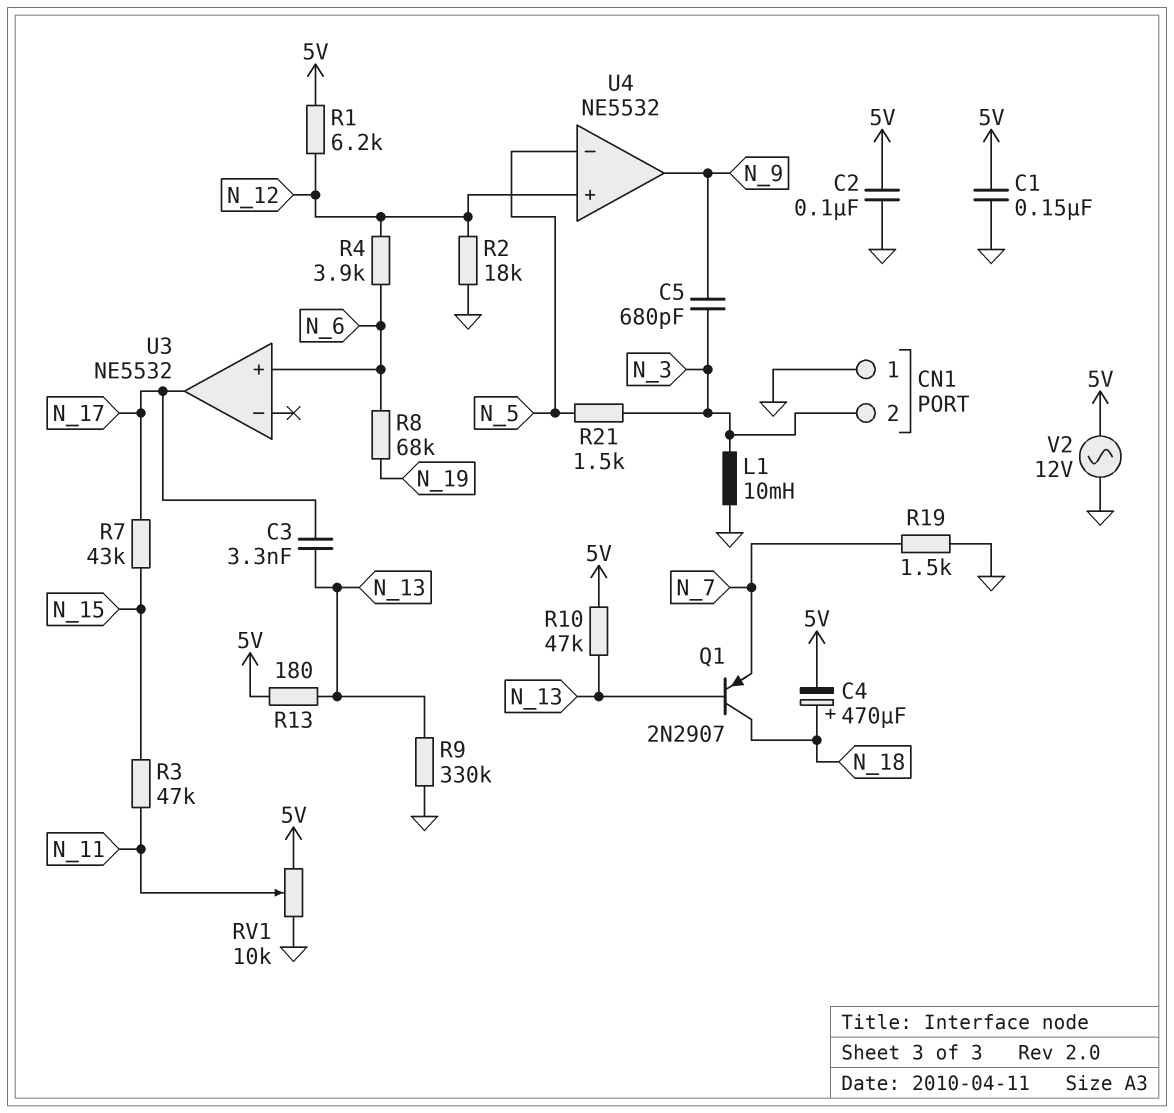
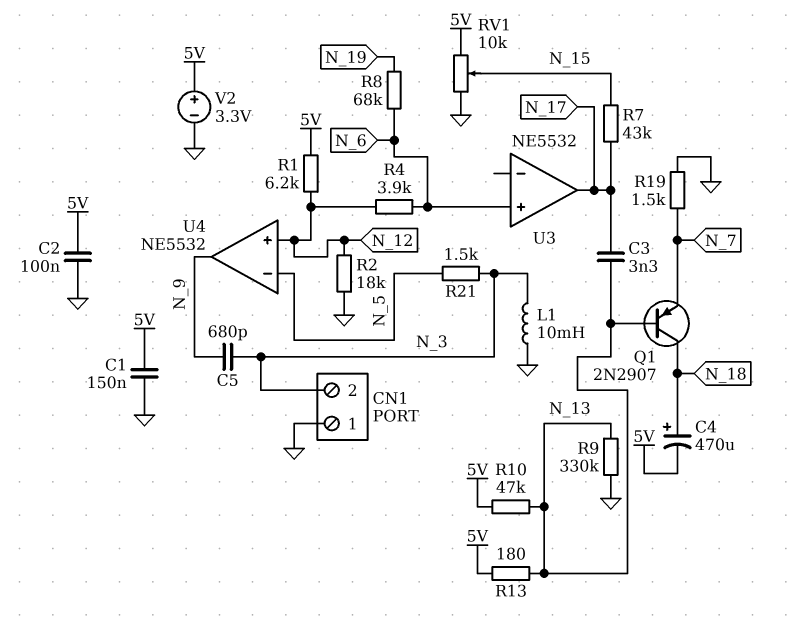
R3: 47k (N_11, N_15) -> none
RV1: 10k (5V, GND, wiper N_11) -> 10k (5V, GND, wiper N_15)
V2: AC 12V (5V, GND) -> 3.3V (plus 5V, minus GND)

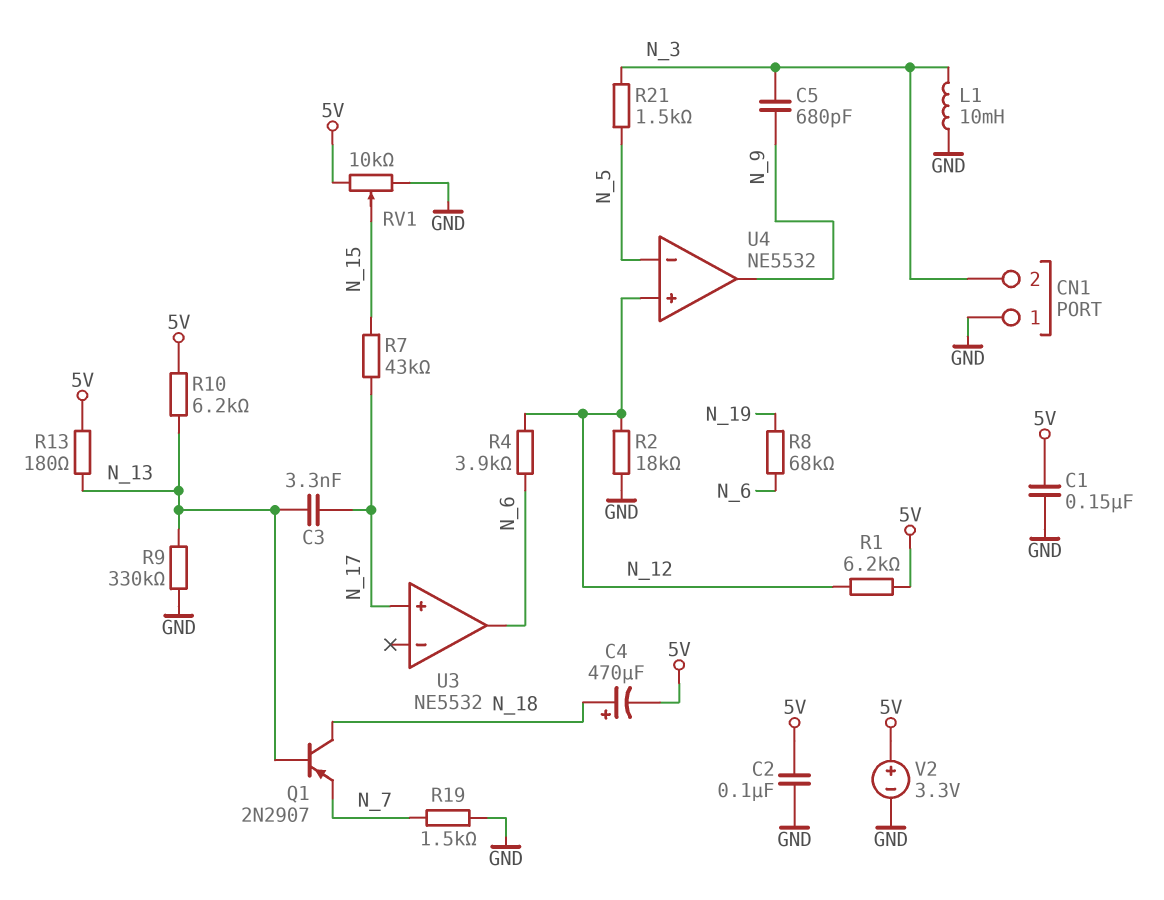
R10: 47k (5V, N_13) -> 6.2k (5V, N_13)
U3 pin in+: N_6 -> N_17
U3 pin out: N_17 -> N_6

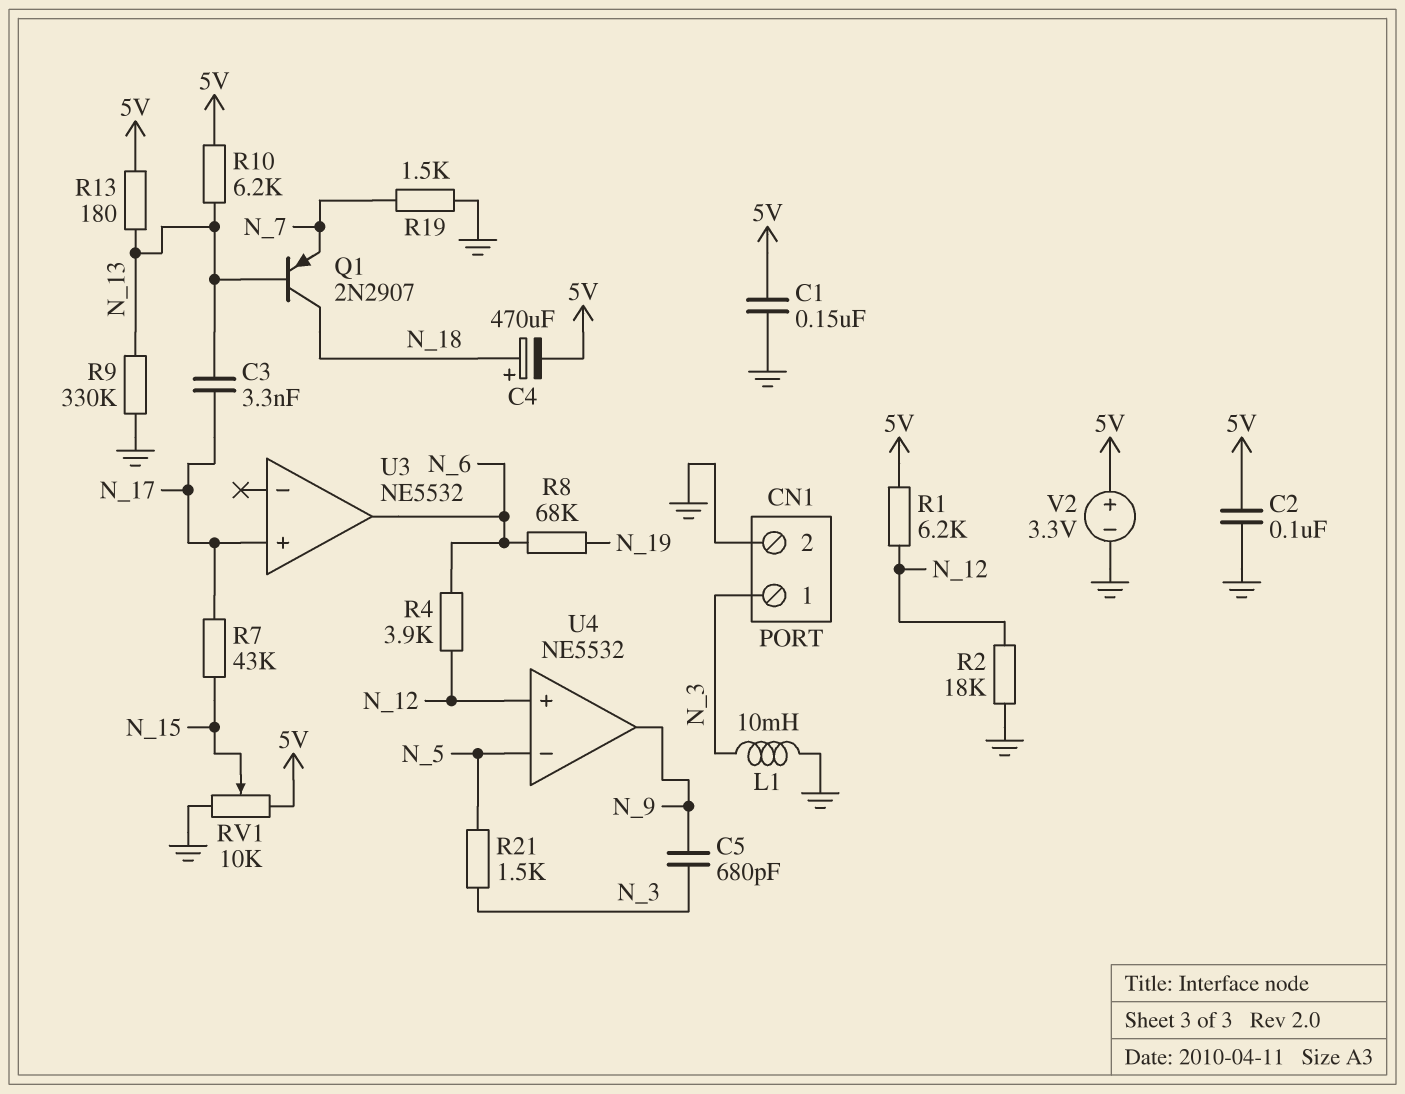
CN1 pin 1: GND -> N_3
CN1 pin 2: N_3 -> GND

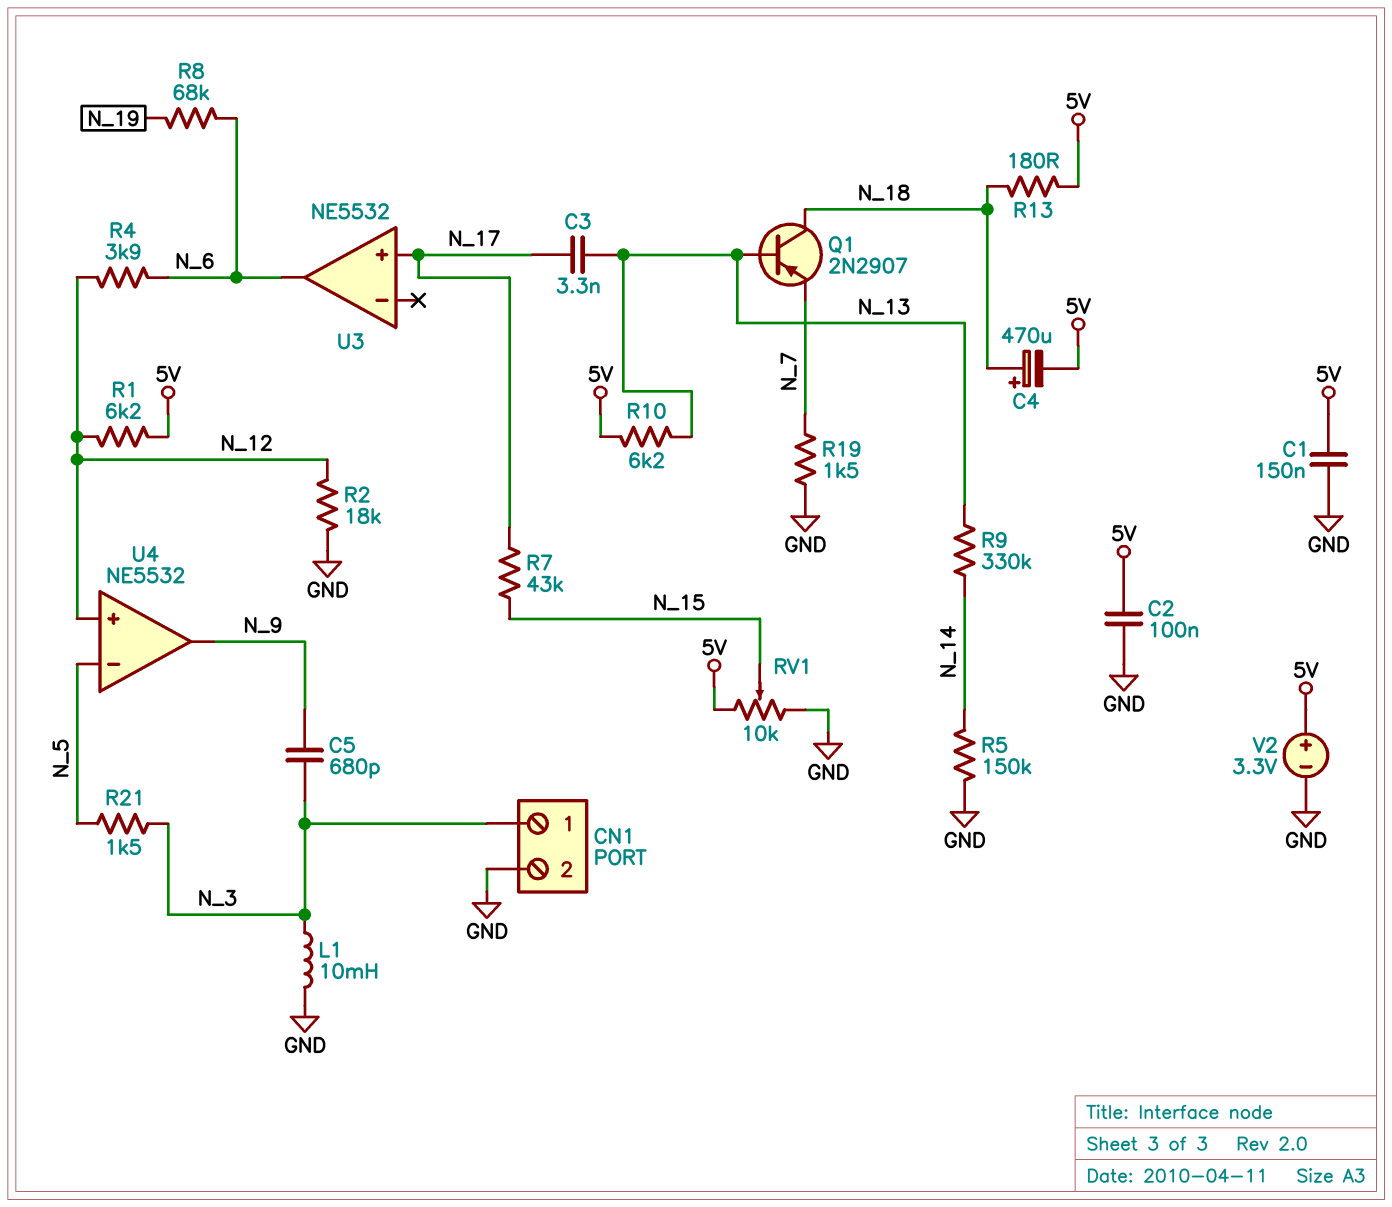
R5: none -> 150k (GND, N_14)
R9: 330k (GND, N_13) -> 330k (N_13, N_14)
R13: 180 (5V, N_13) -> 180 (5V, N_18)

